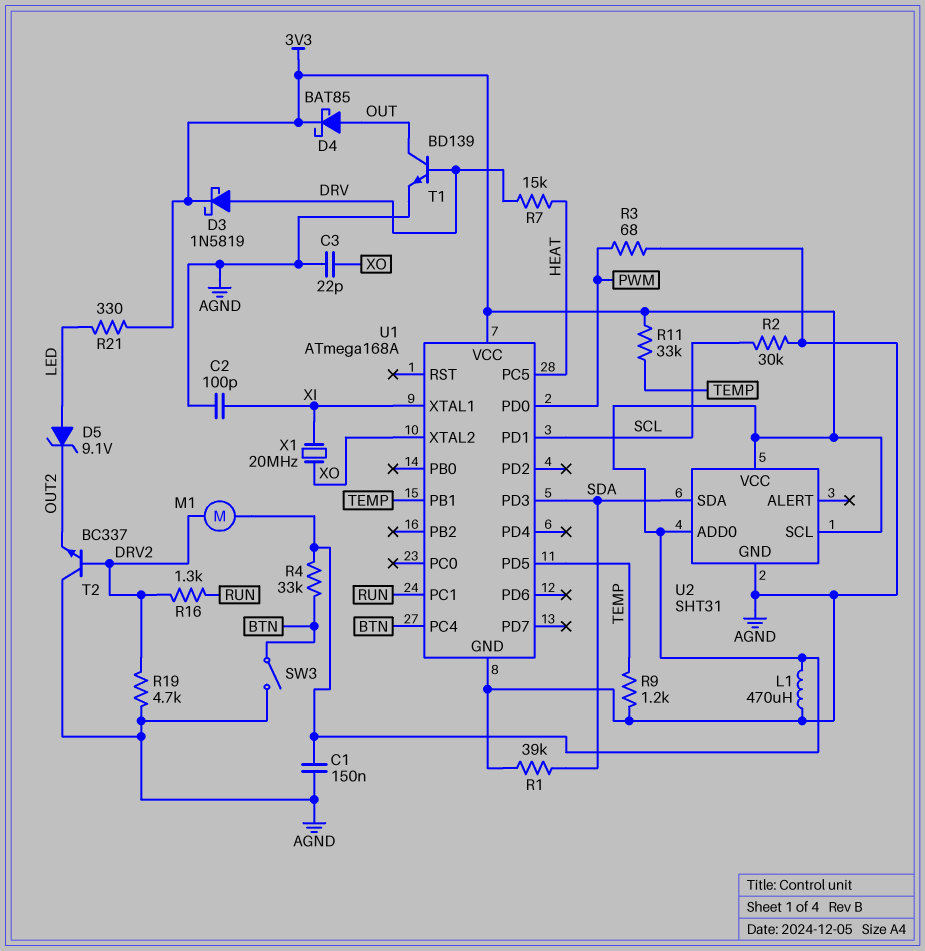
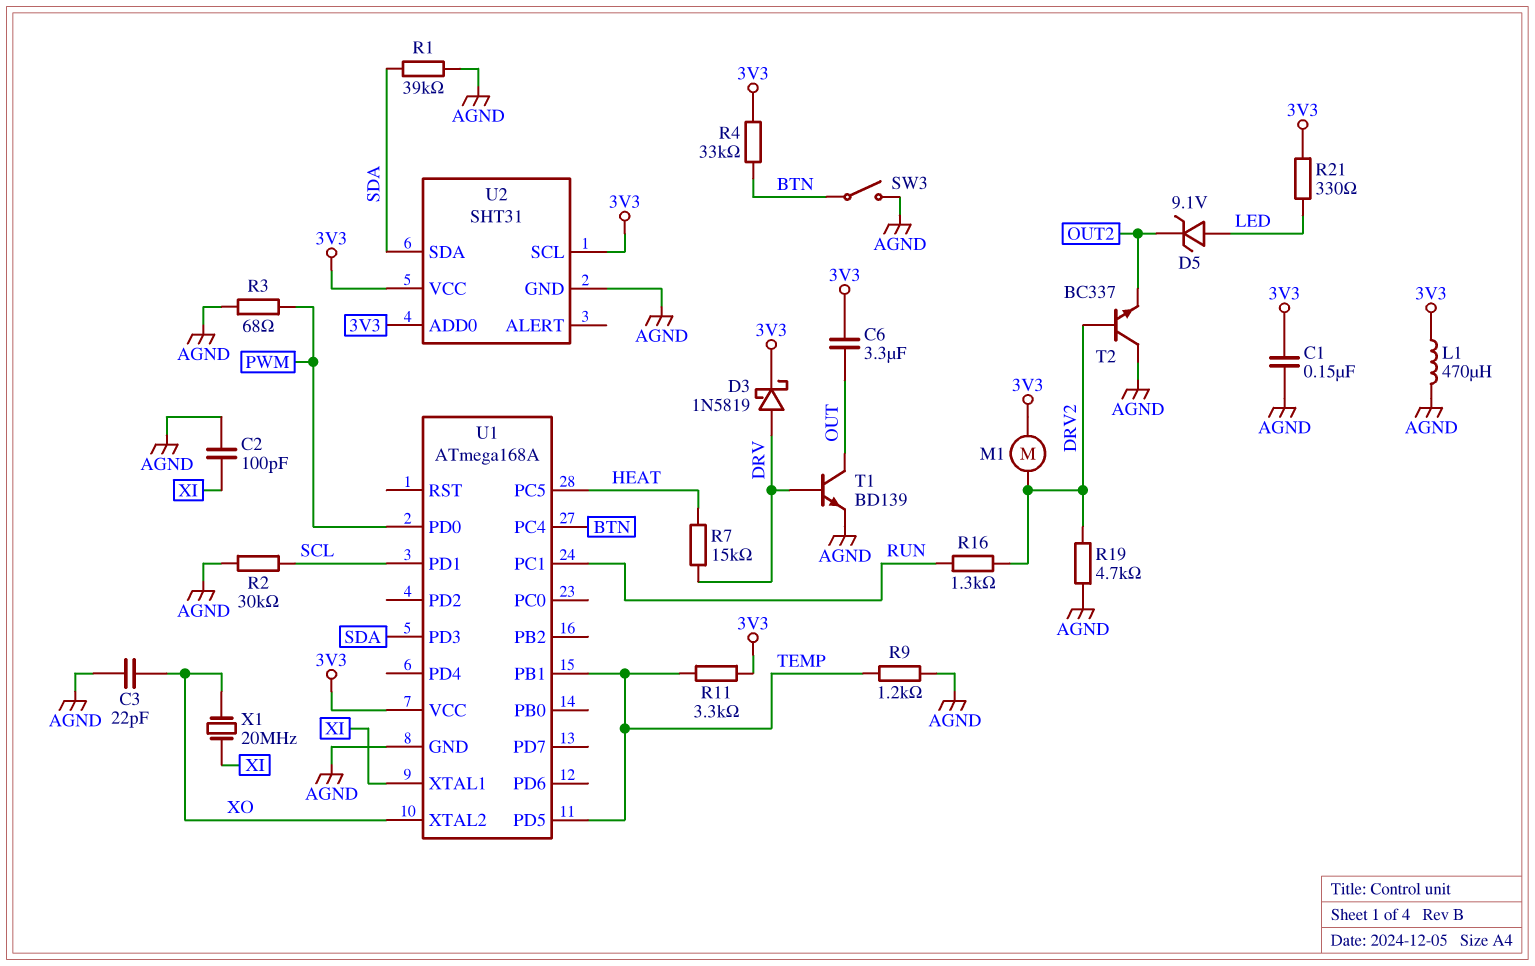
C6: none -> 3.3uF (3V3, OUT)
D4: schottky BAT85 (A OUT, K 3V3) -> none
R11: 33k (3V3, TEMP) -> 3.3k (3V3, TEMP)

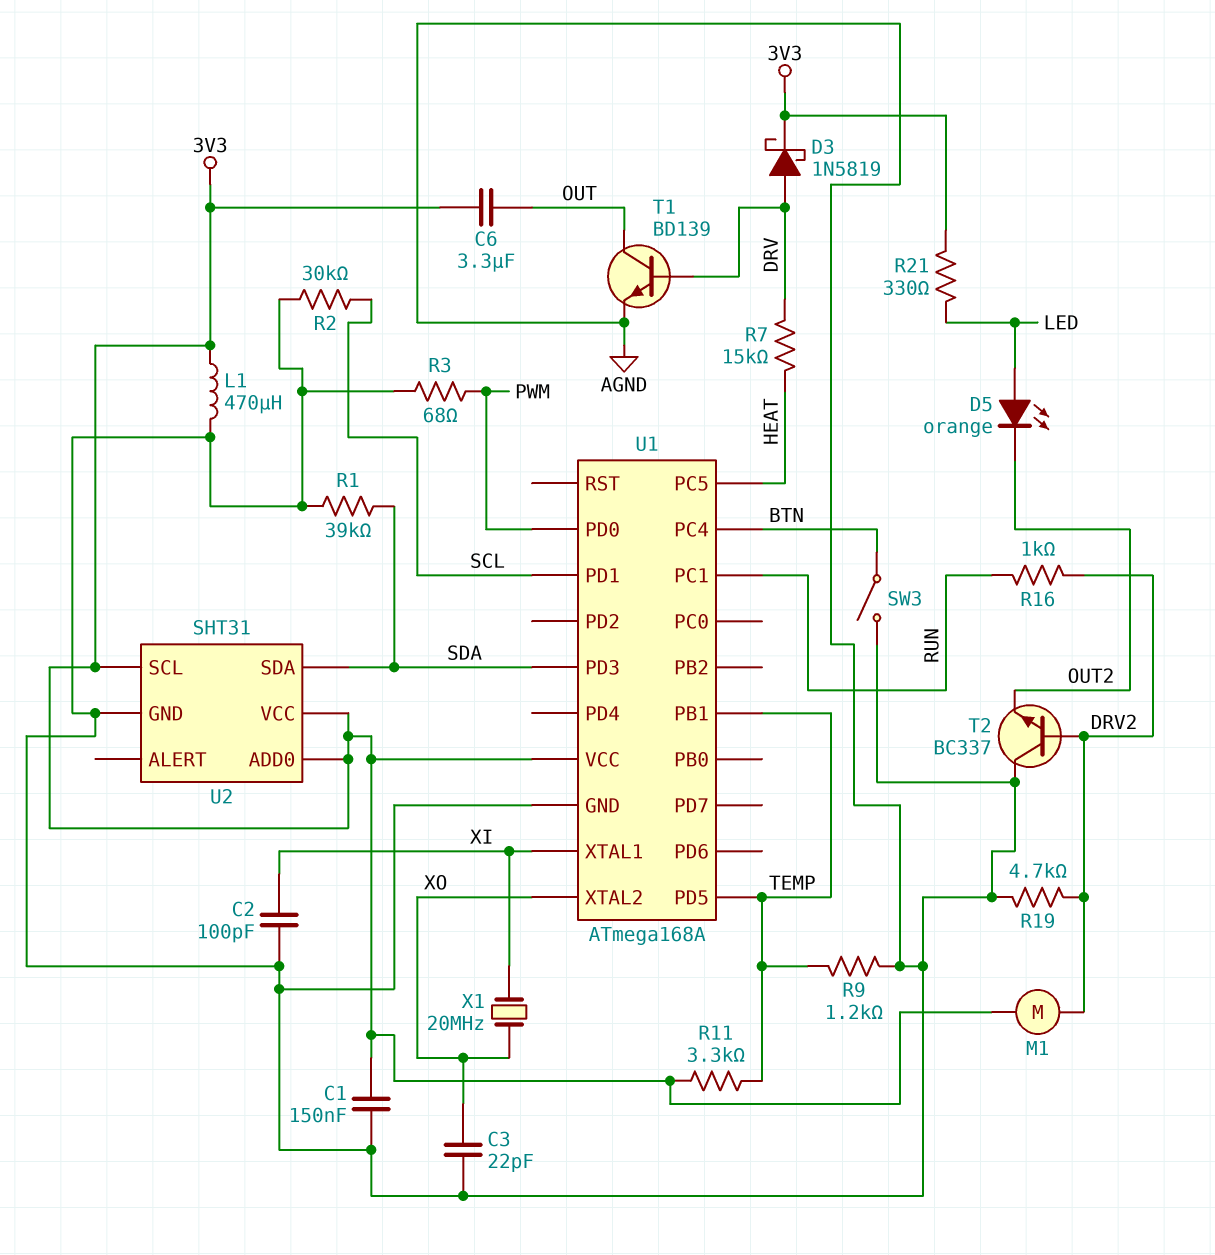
D5: zener 9.1V (A LED, K OUT2) -> LED orange (A LED, K OUT2)
R4: 33k (3V3, BTN) -> none
R16: 1.3k (DRV2, RUN) -> 1k (DRV2, RUN)

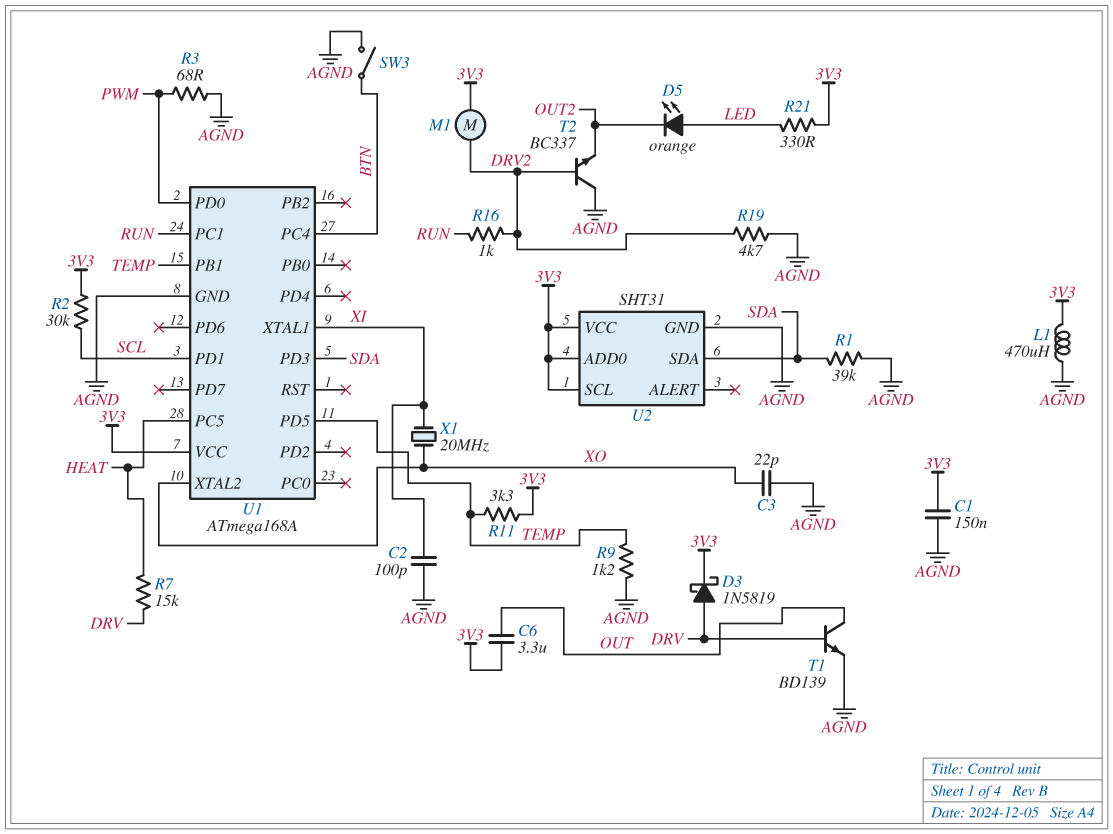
R2: 30k (AGND, SCL) -> 30k (3V3, SCL)

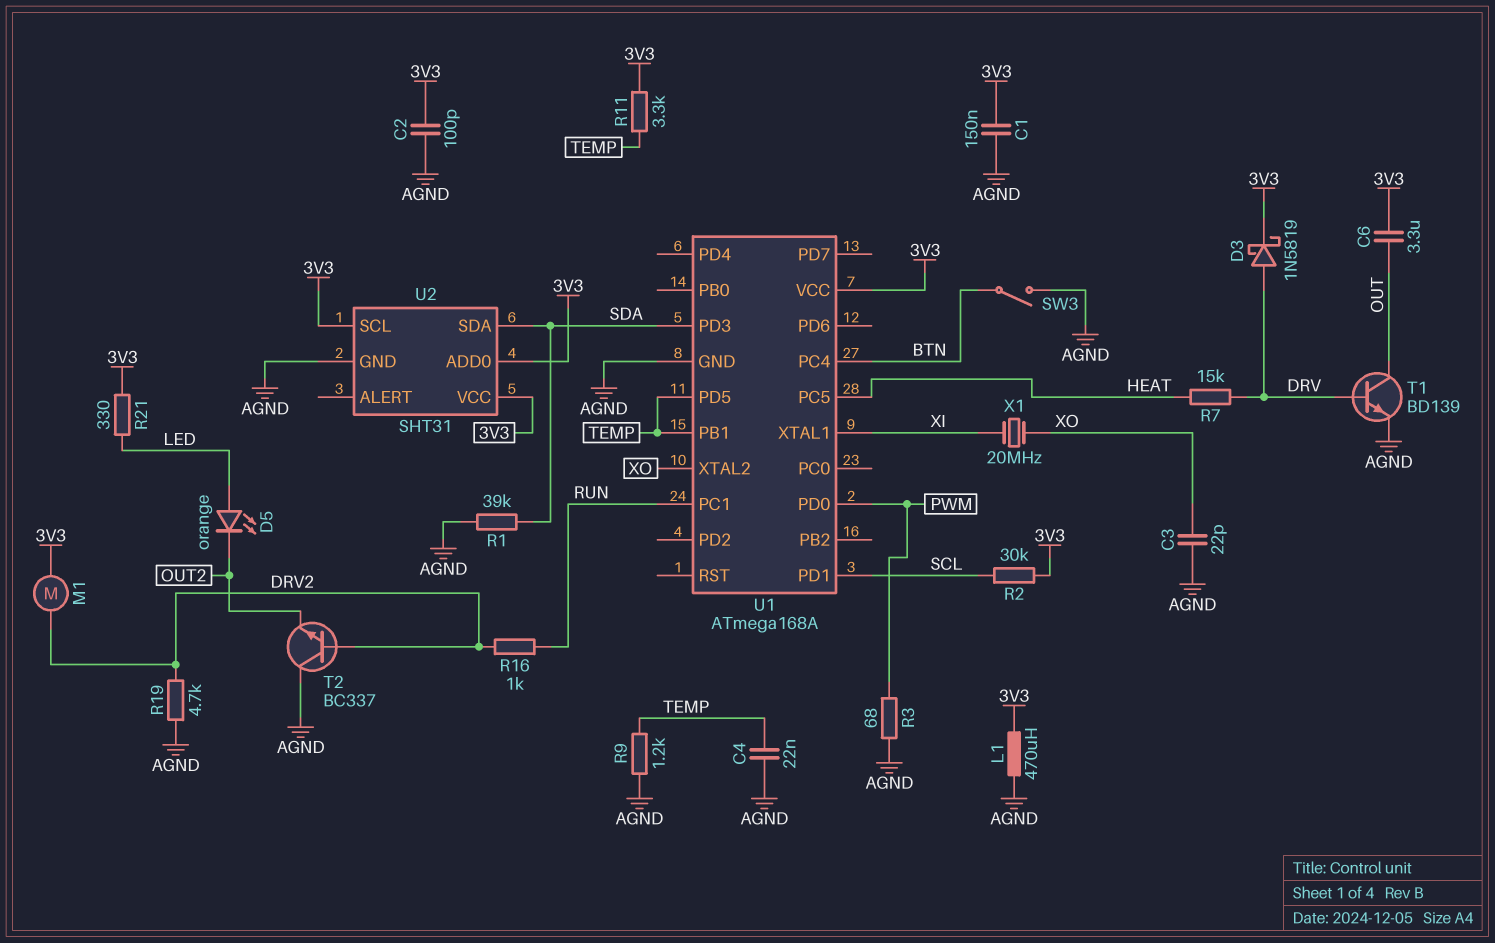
C2: 100pF (AGND, XI) -> 100pF (3V3, AGND)
C4: none -> 22nF (AGND, TEMP)

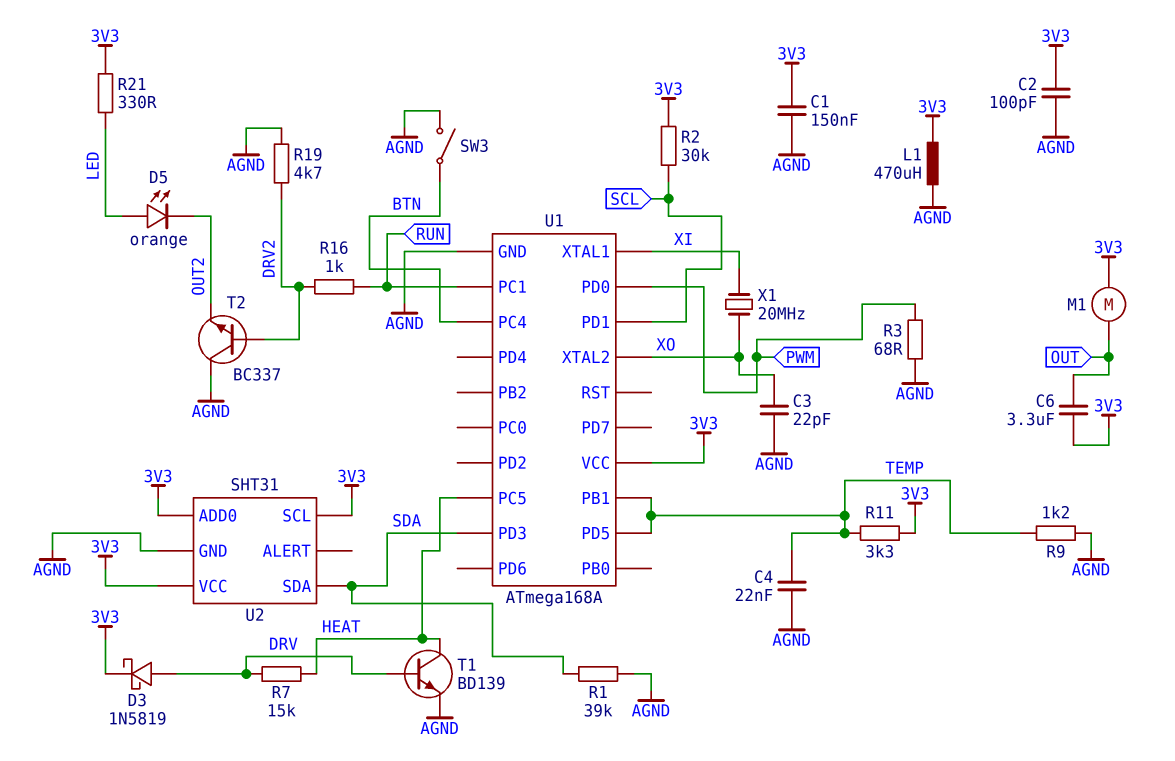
M1: motor (3V3, DRV2) -> motor (3V3, OUT)
T1: NPN BD139 (B DRV, C OUT, E AGND) -> NPN BD139 (B DRV, C HEAT, E AGND)

